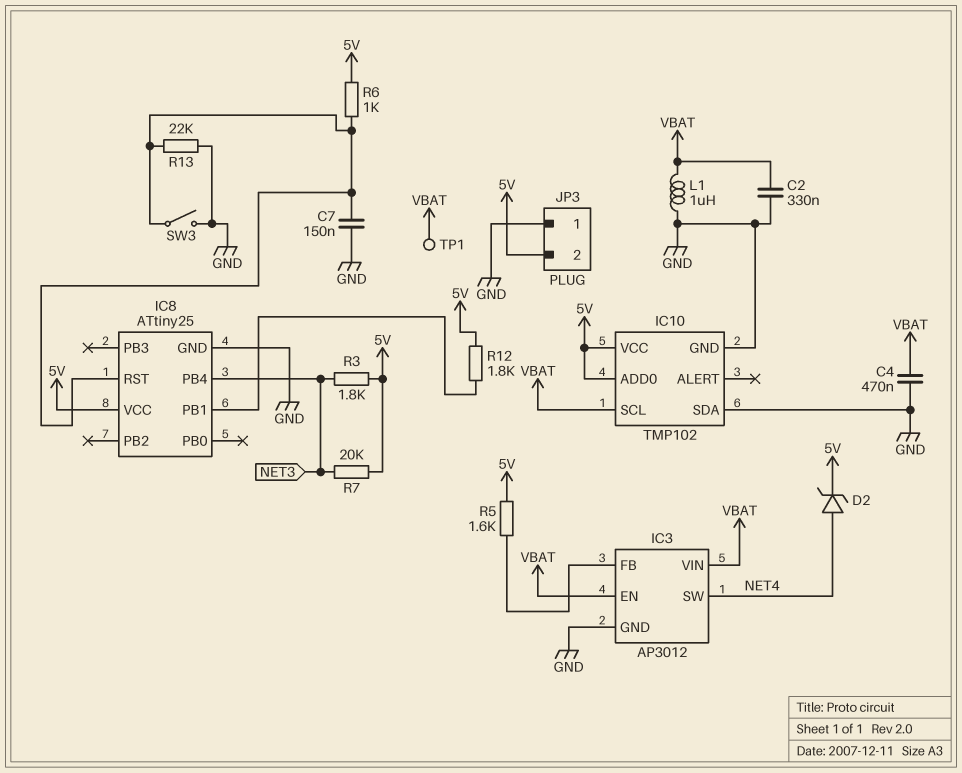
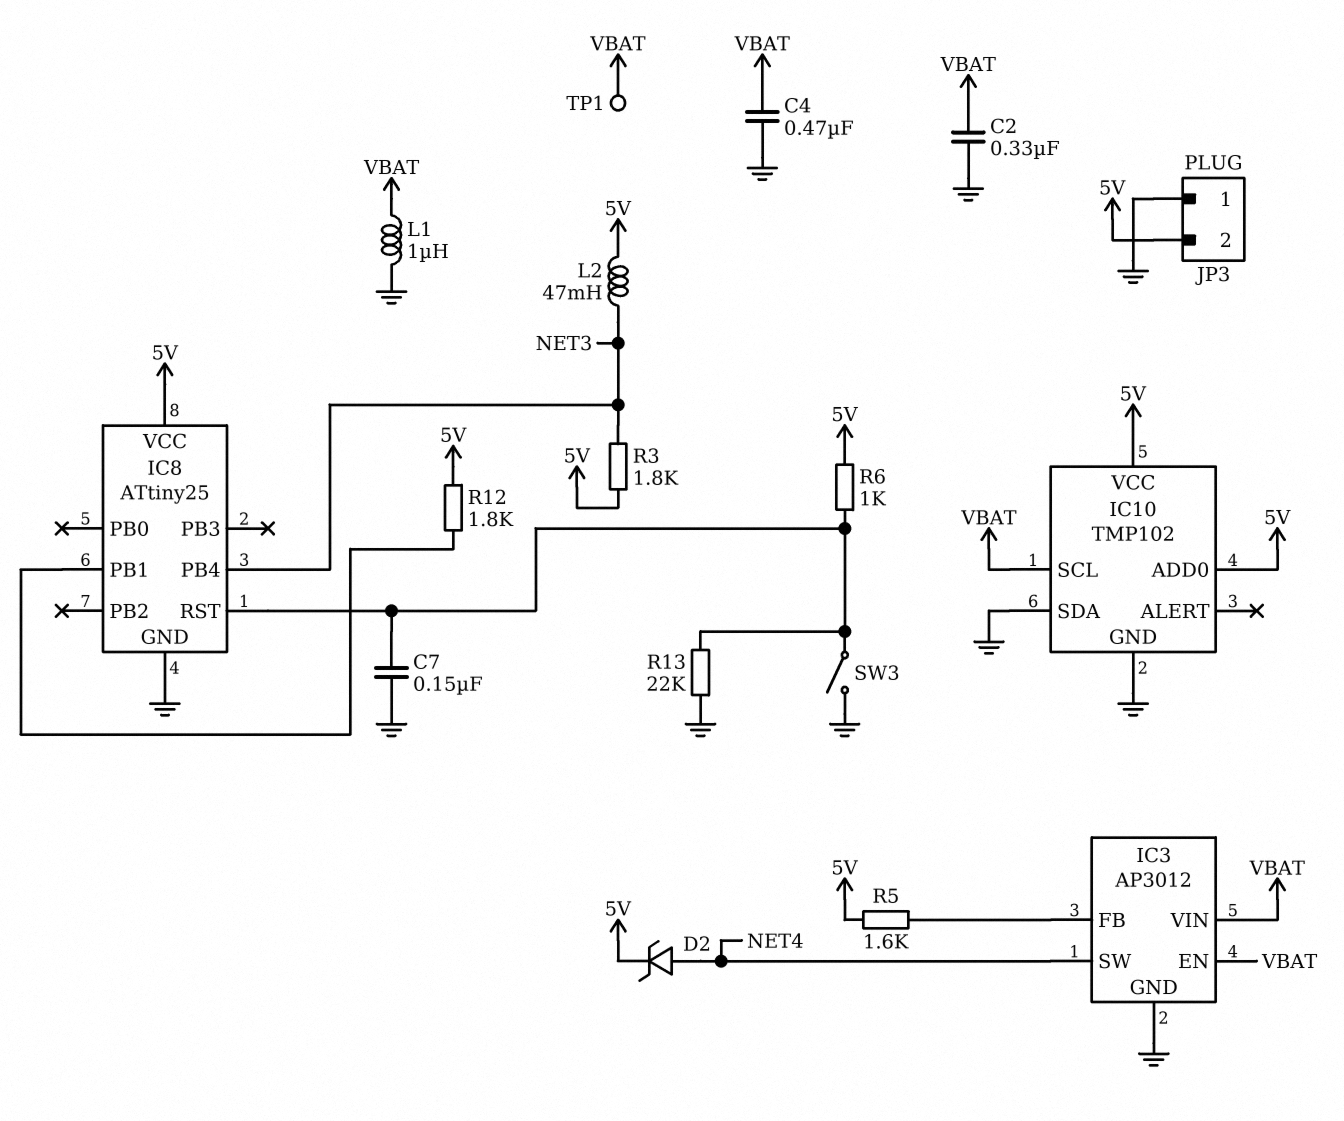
L2: none -> 47mH (5V, NET3)
R7: 20k (5V, NET3) -> none

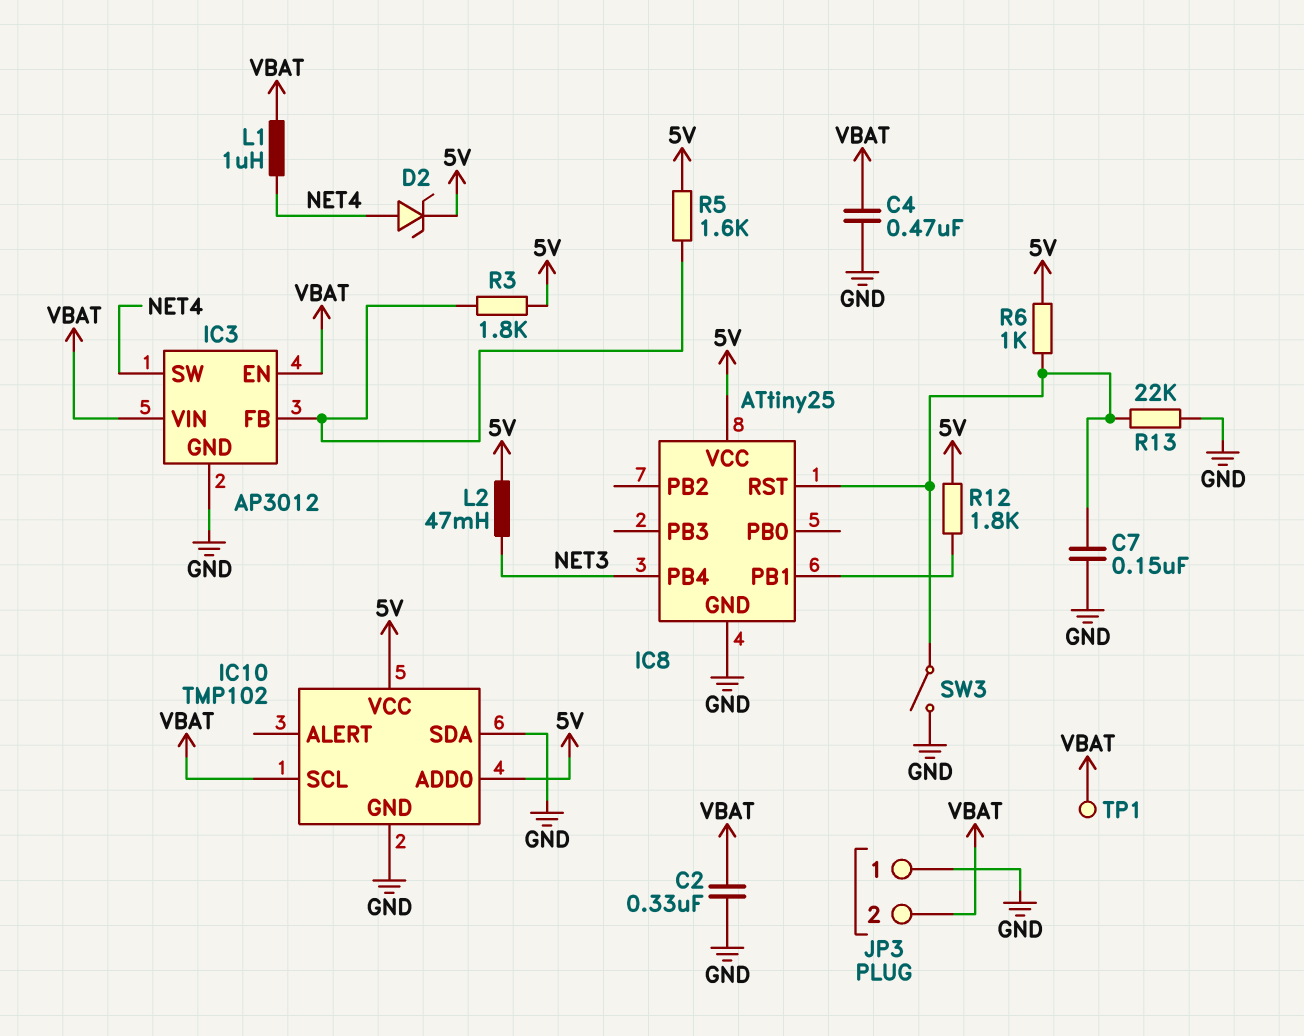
JP3 pin 2: 5V -> VBAT
L1: 1uH (GND, VBAT) -> 1uH (NET4, VBAT)
R3: 1.8k (5V, NET3) -> 1.8k (5V, IC3/FB)

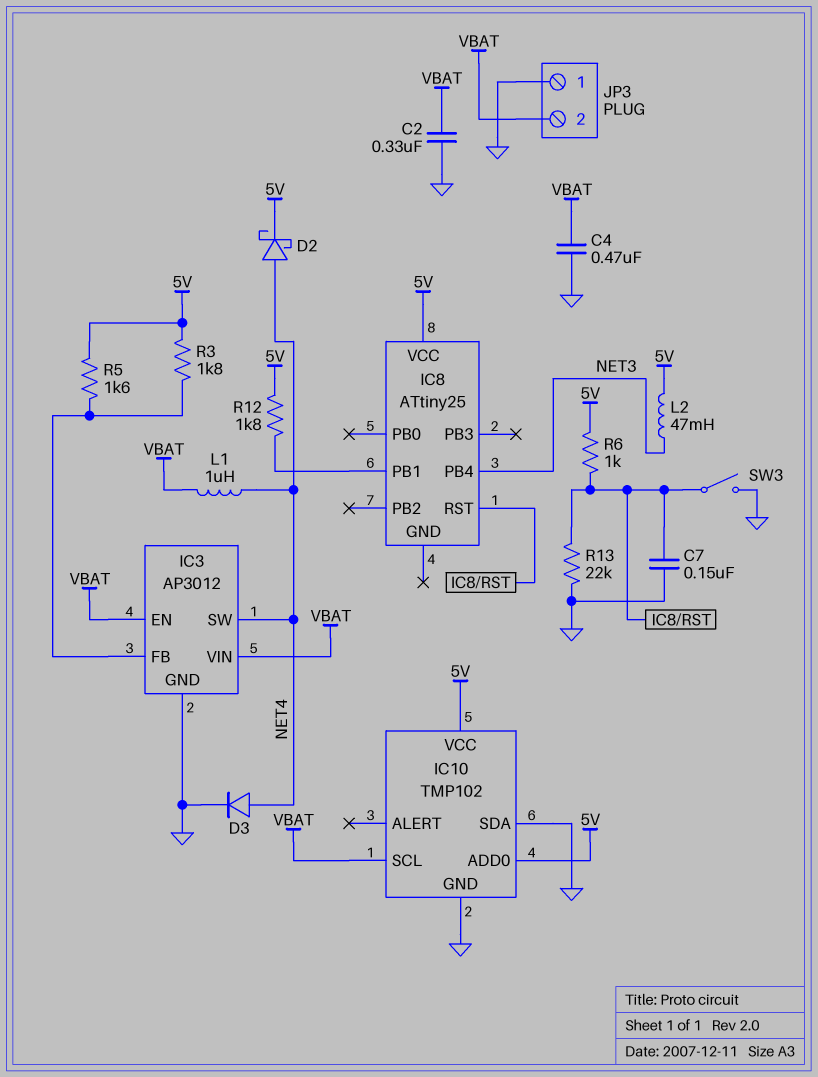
D2: zener (A NET4, K 5V) -> schottky (A NET4, K 5V)
D3: none -> diode (A NET4, K GND)
IC8 pin GND: GND -> none
TP1: test point (VBAT) -> none

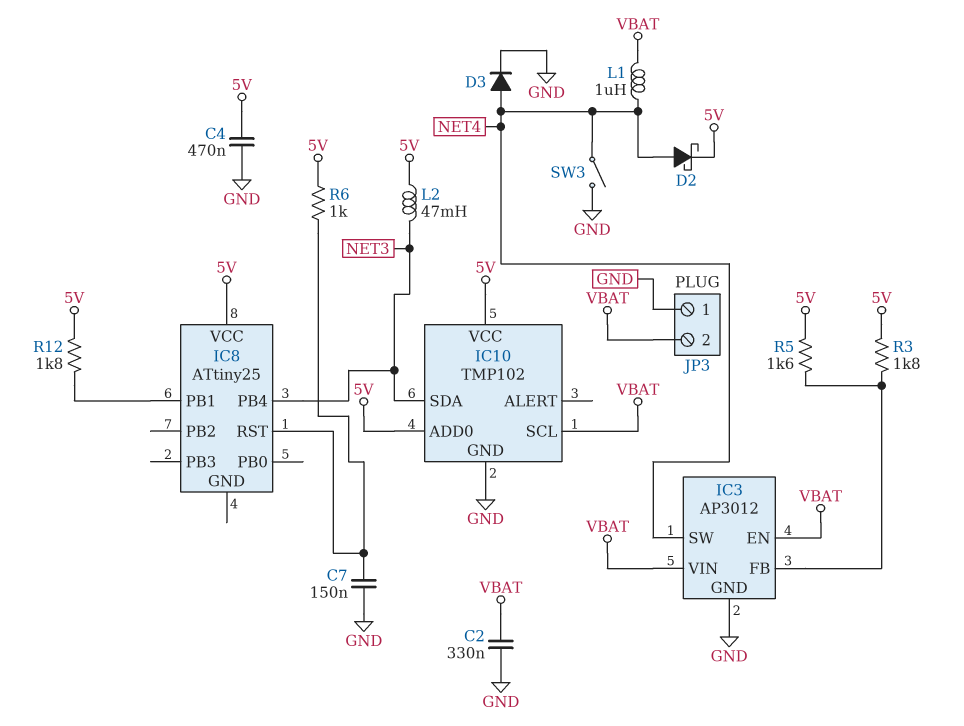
C4: 470nF (GND, VBAT) -> 470nF (5V, GND)
IC10 pin SDA: GND -> NET3
R13: 22k (GND, IC8/RST) -> none
SW3: switch (GND, IC8/RST) -> switch (GND, NET4)

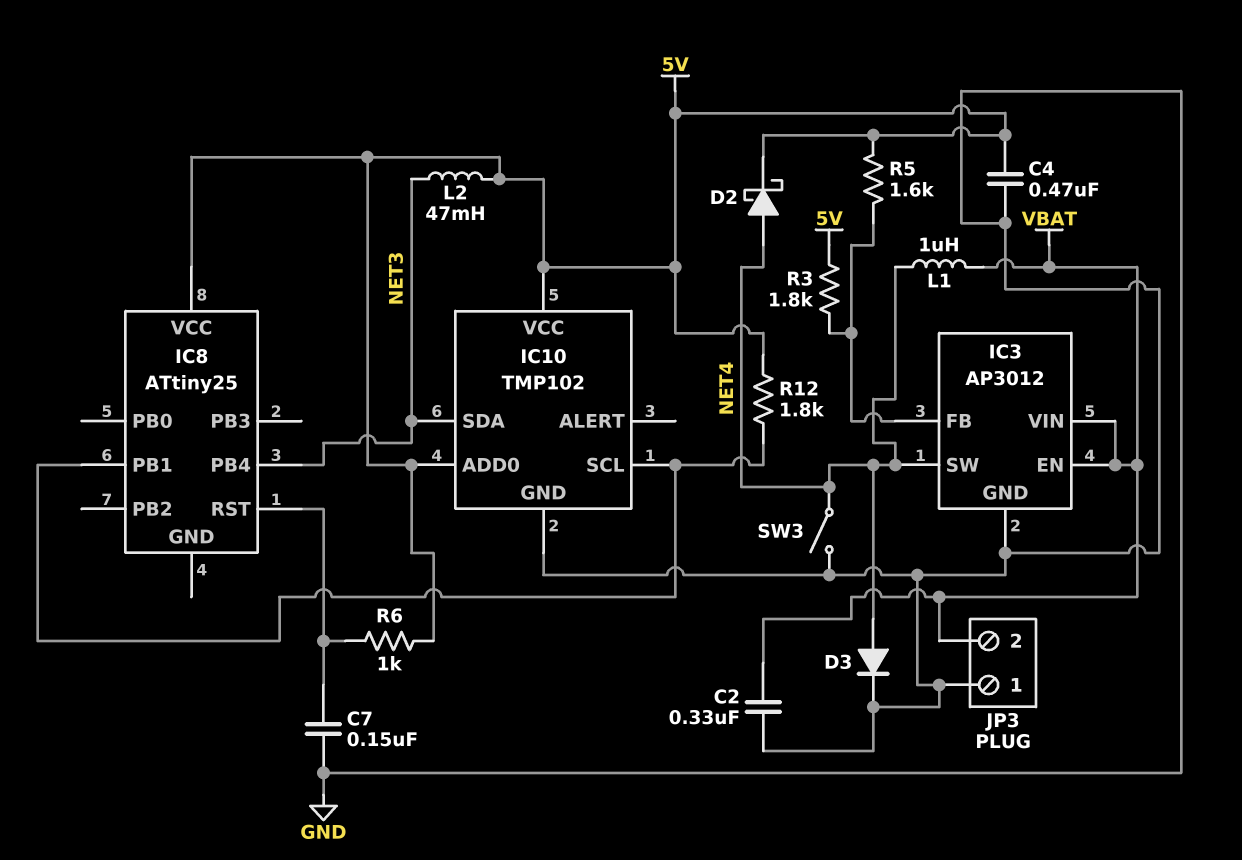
IC10 pin SCL: VBAT -> IC8/PB1

